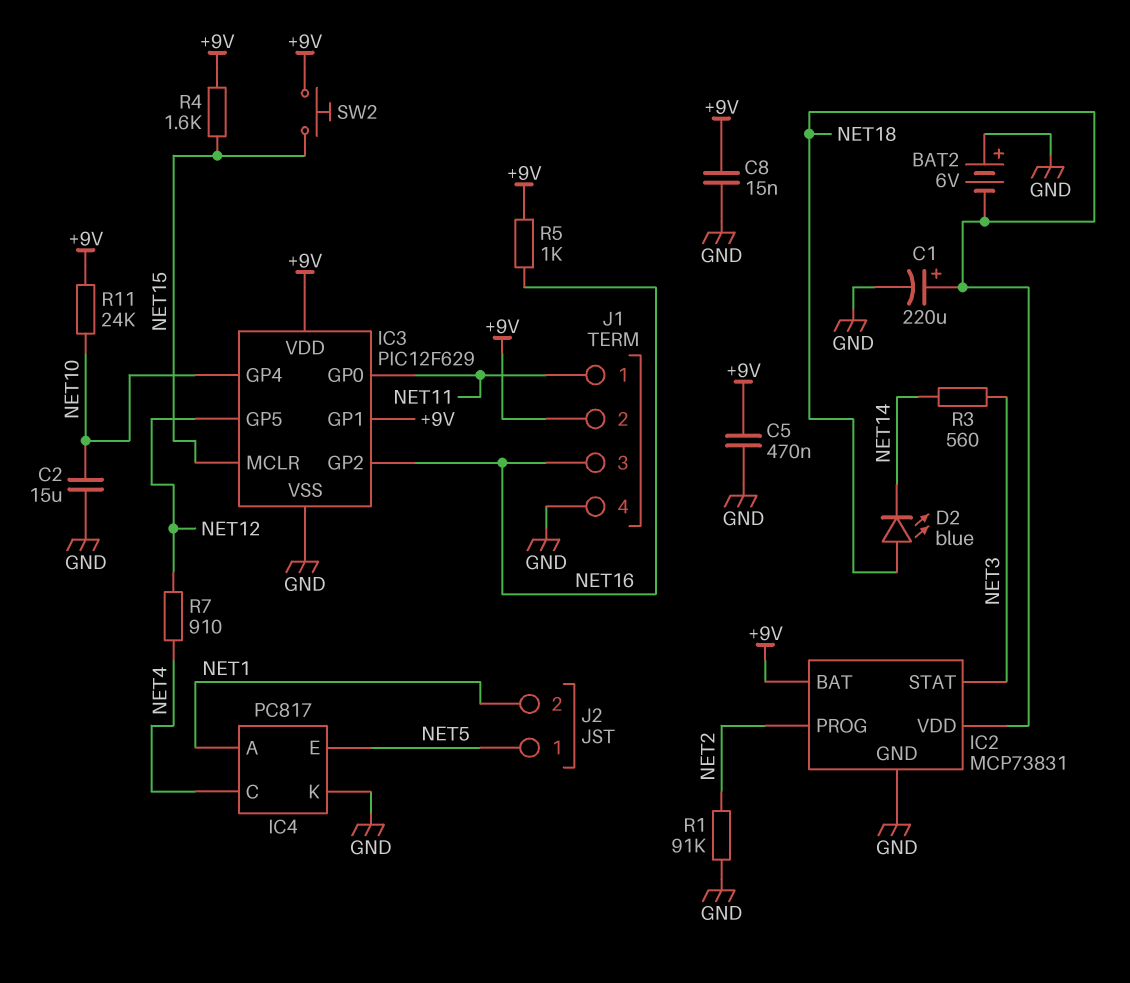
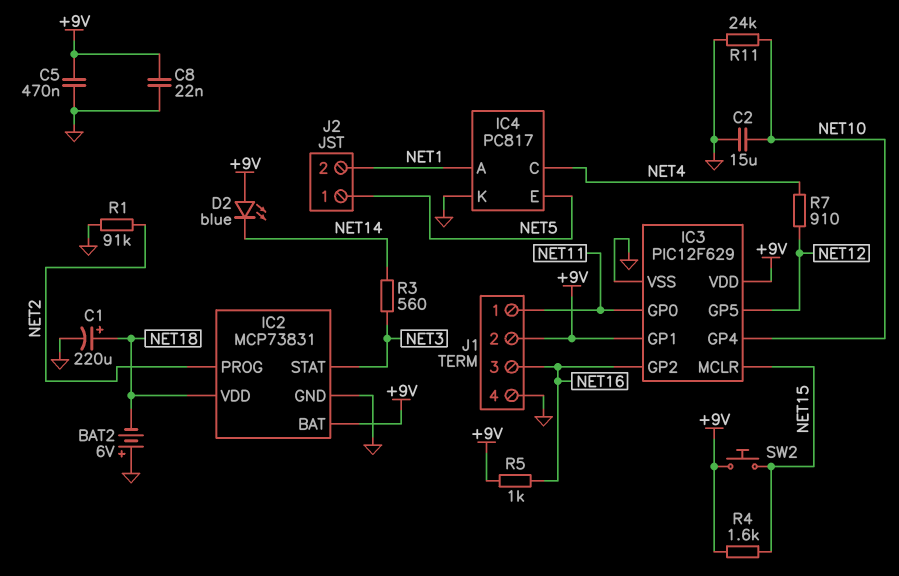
C8: 15nF (+9V, GND) -> 22nF (+9V, GND)
D2: LED blue (A NET18, K NET14) -> LED blue (A +9V, K NET14)
R11: 24k (+9V, NET10) -> 24k (GND, NET10)

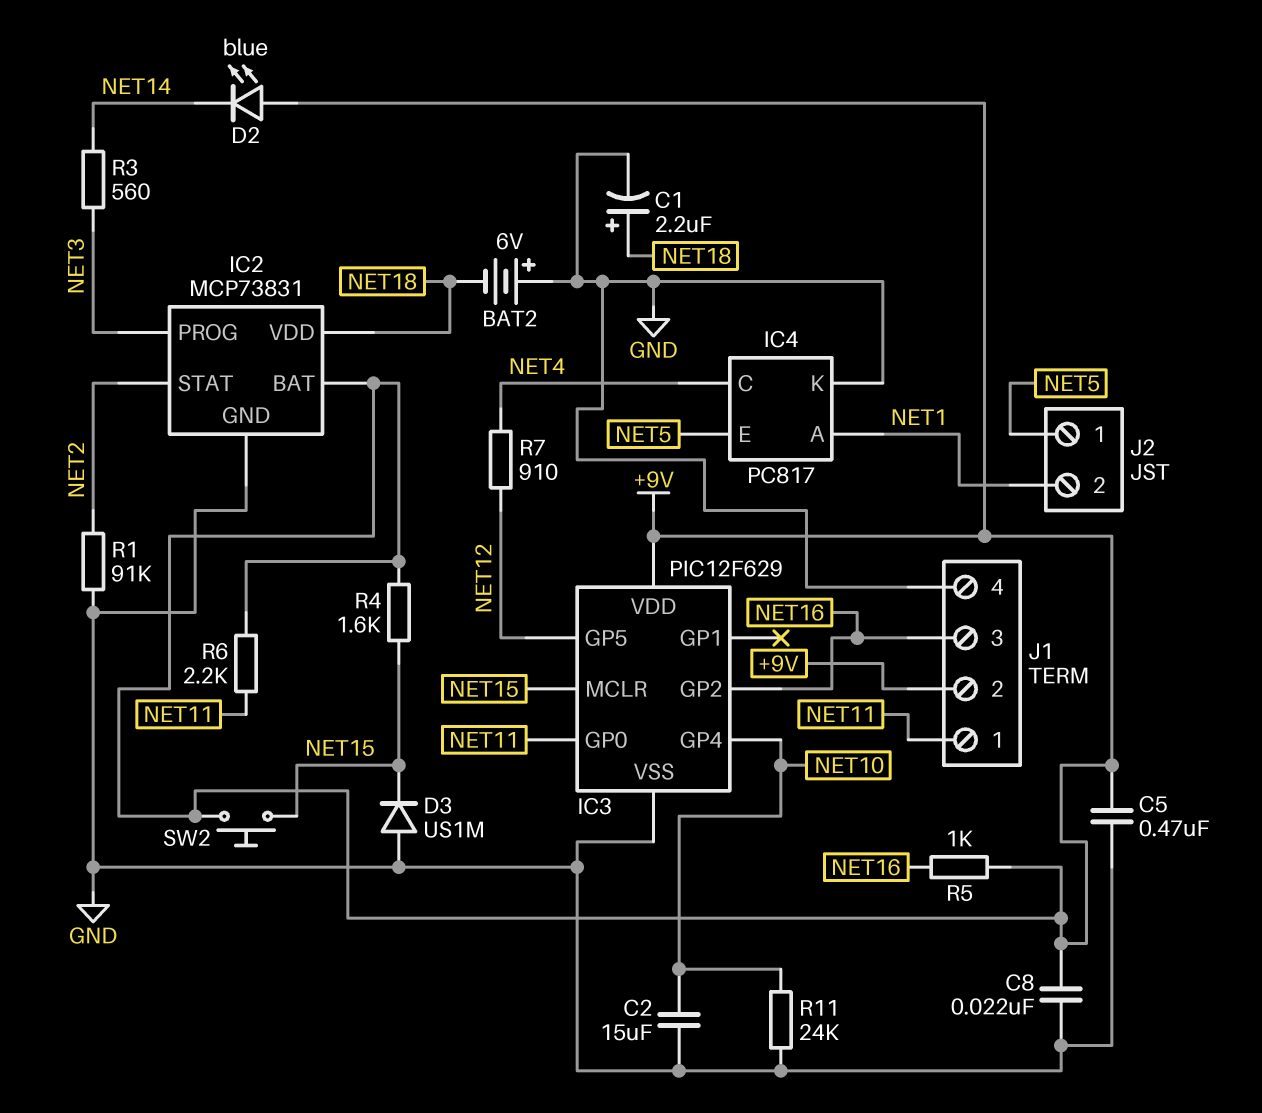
C1: 220uF (plus NET18, minus GND) -> 2.2uF (plus NET18, minus GND)
D3: none -> diode US1M (A GND, K NET15)
IC2 pin PROG: NET2 -> NET3
IC2 pin STAT: NET3 -> NET2
IC3 pin GP1: +9V -> none
R6: none -> 2.2k (+9V, NET11)

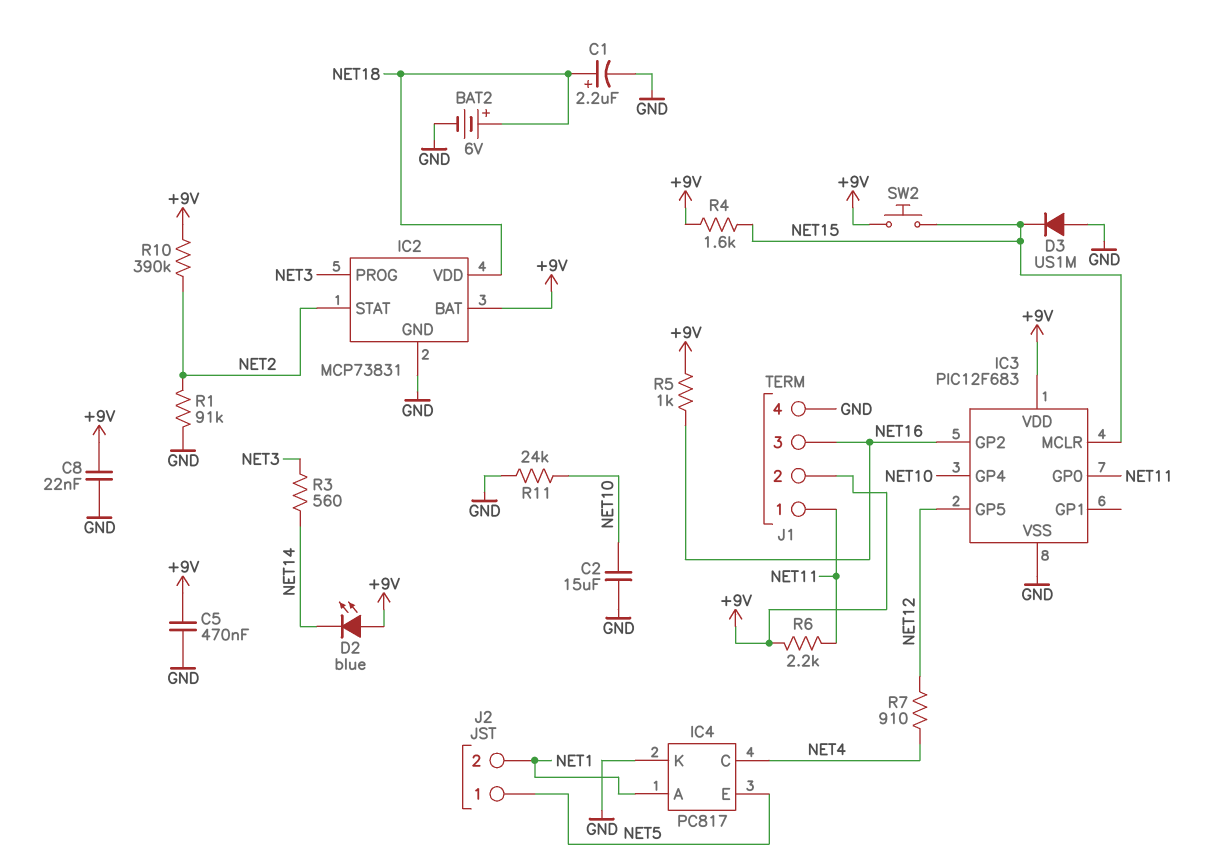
BAT2: 6V (plus GND, minus NET18) -> 6V (plus NET18, minus GND)
IC3: PIC12F629 -> PIC12F683
R10: none -> 390k (+9V, NET2)

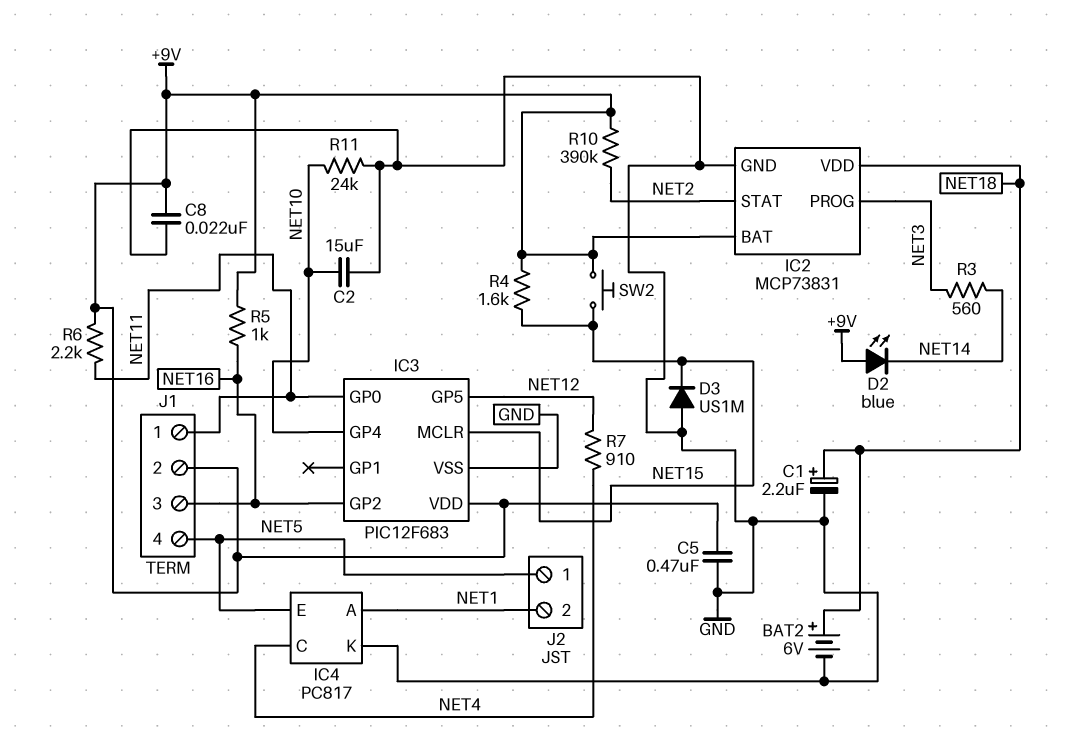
J1 pin 4: GND -> NET5
R1: 91k (GND, NET2) -> none

